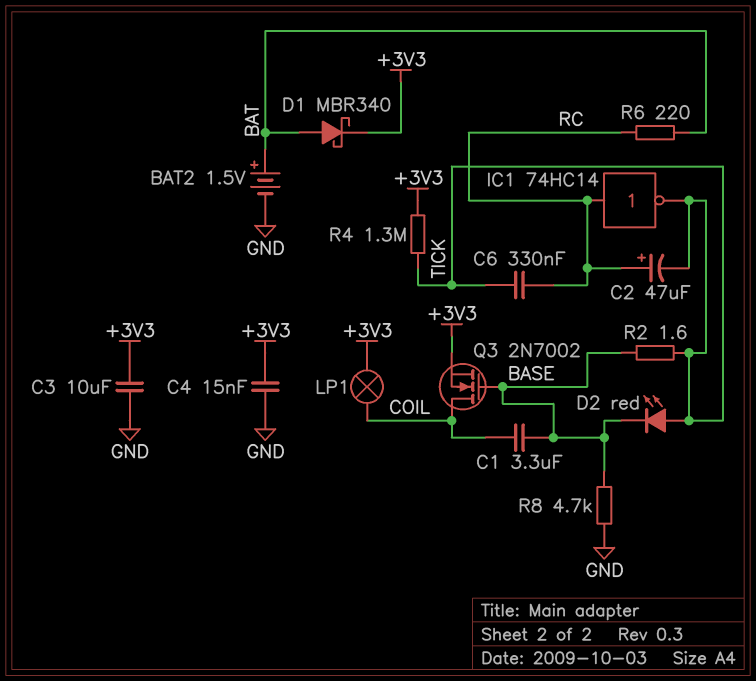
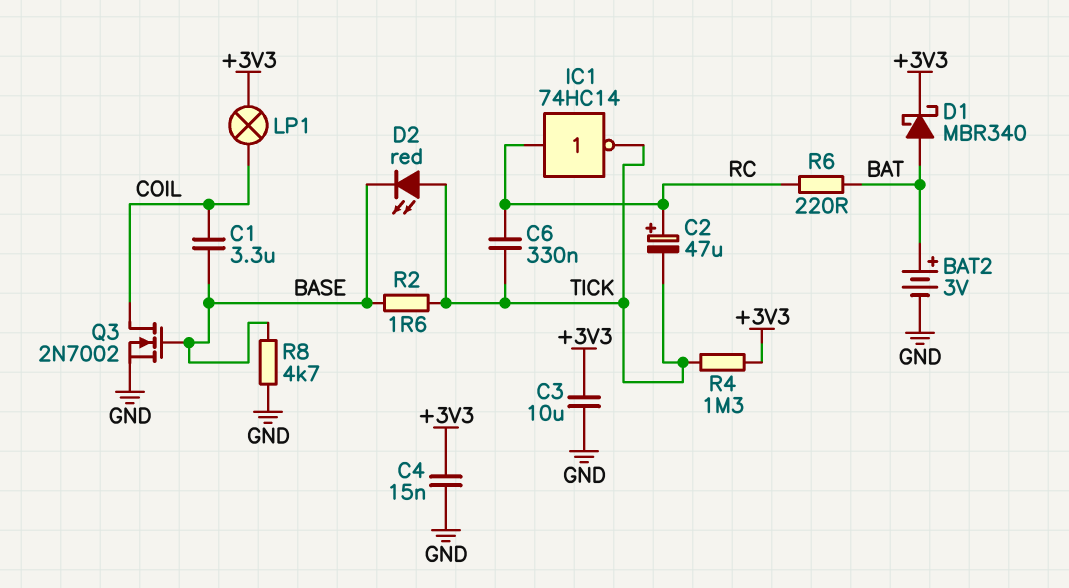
BAT2: 1.5V (plus BAT, minus GND) -> 3V (plus BAT, minus GND)
Q3: NMOS 2N7002 (G BASE, D COIL, S +3V3) -> NMOS 2N7002 (G BASE, D COIL, S GND)

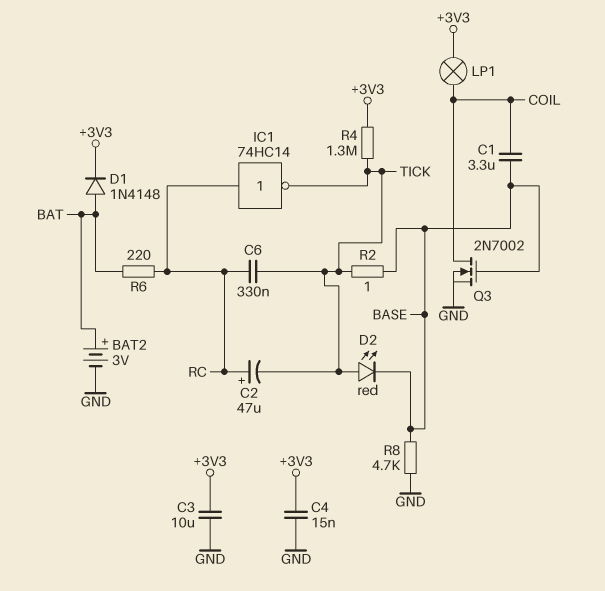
D1: schottky MBR340 (A BAT, K +3V3) -> diode 1N4148 (A BAT, K +3V3)
R2: 1.6 (BASE, TICK) -> 1 (BASE, TICK)

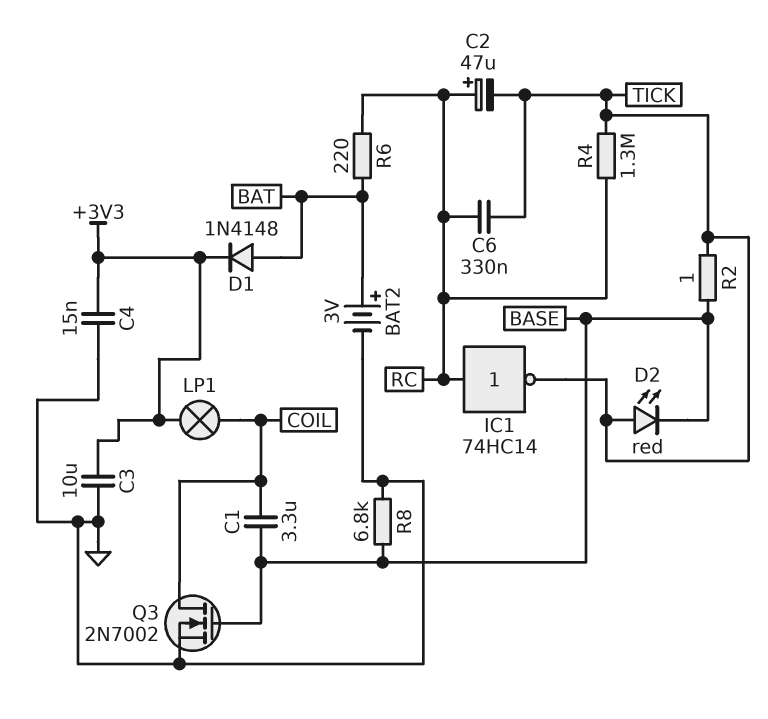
R4: 1.3M (+3V3, TICK) -> 1.3M (RC, TICK)
R8: 4.7k (BASE, GND) -> 6.8k (BASE, GND)

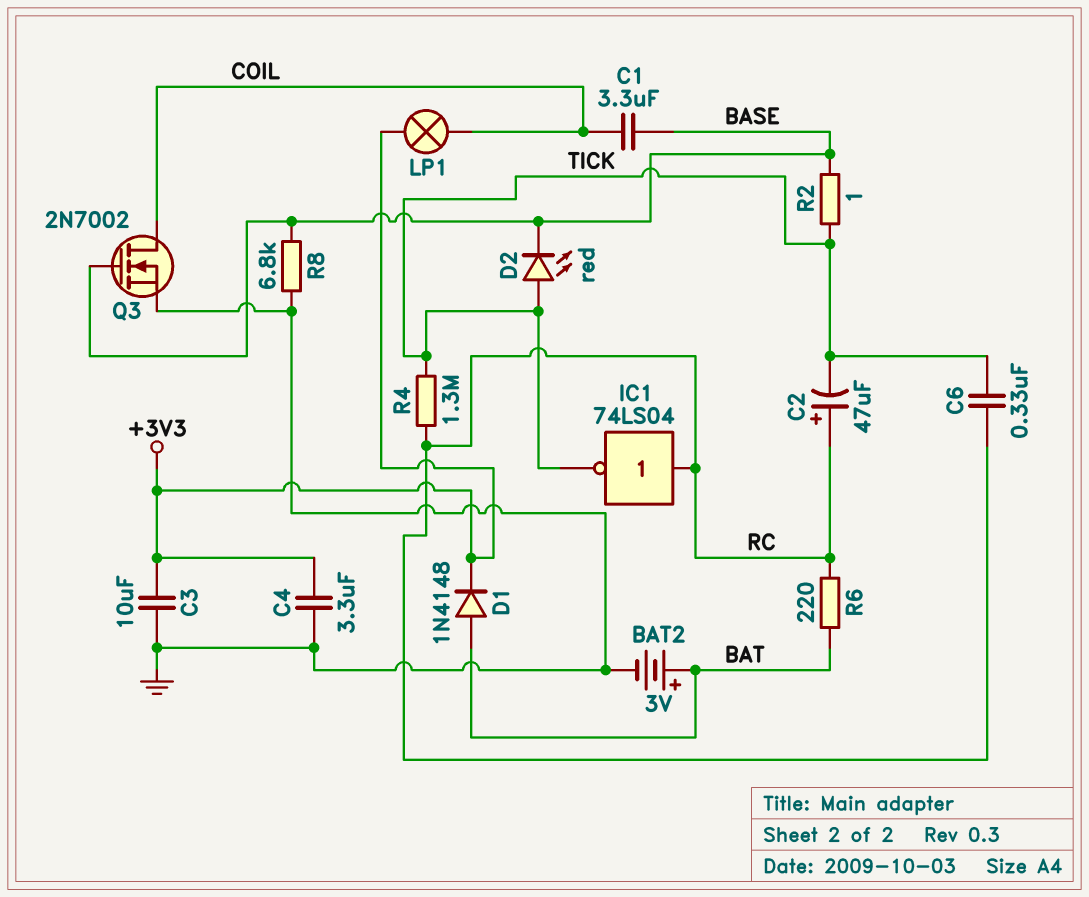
C4: 15nF (+3V3, GND) -> 3.3uF (+3V3, GND)
IC1: NOT 74HC14 (in RC, out TICK) -> NOT 74LS04 (in RC, out TICK)

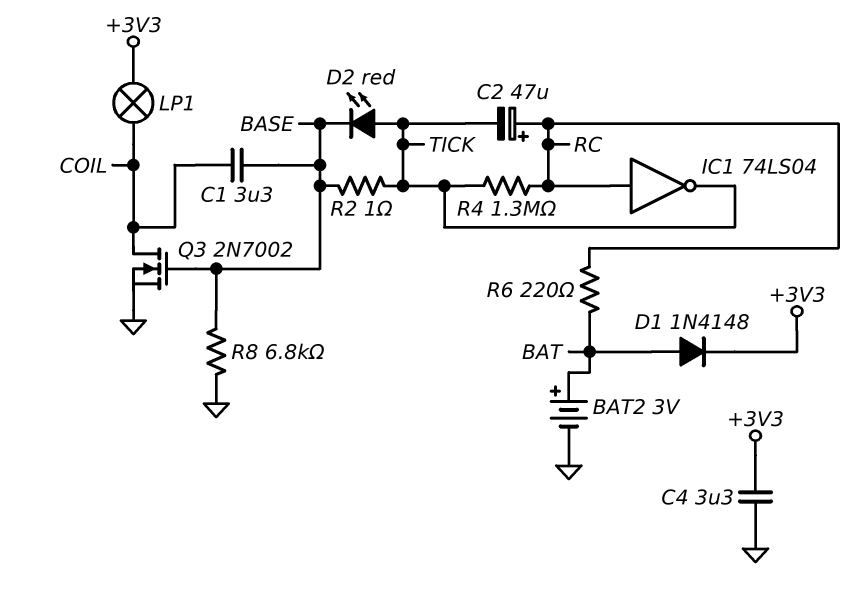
C3: 10uF (+3V3, GND) -> none
C6: 330nF (RC, TICK) -> none

